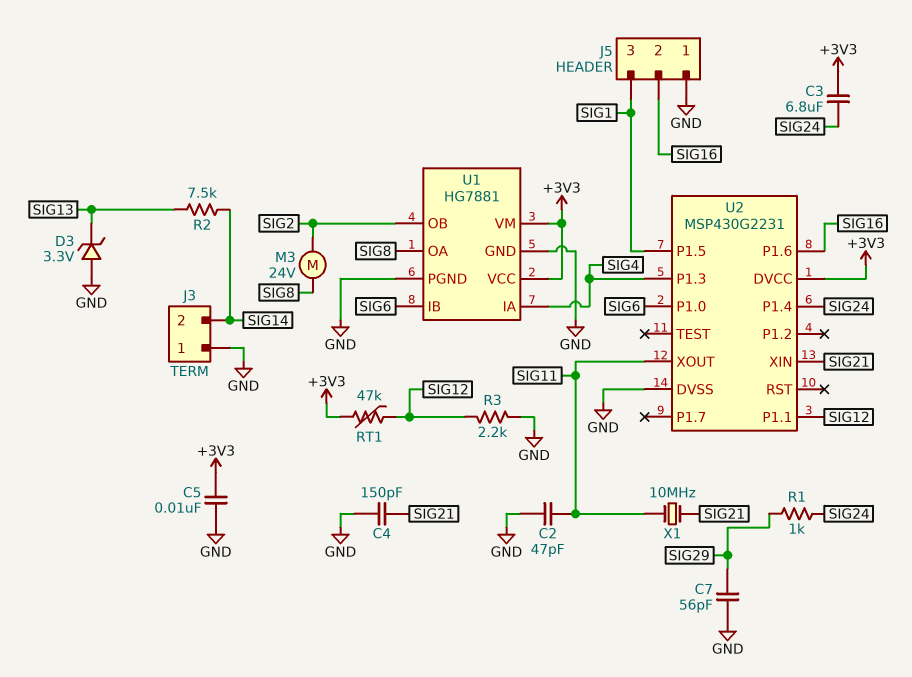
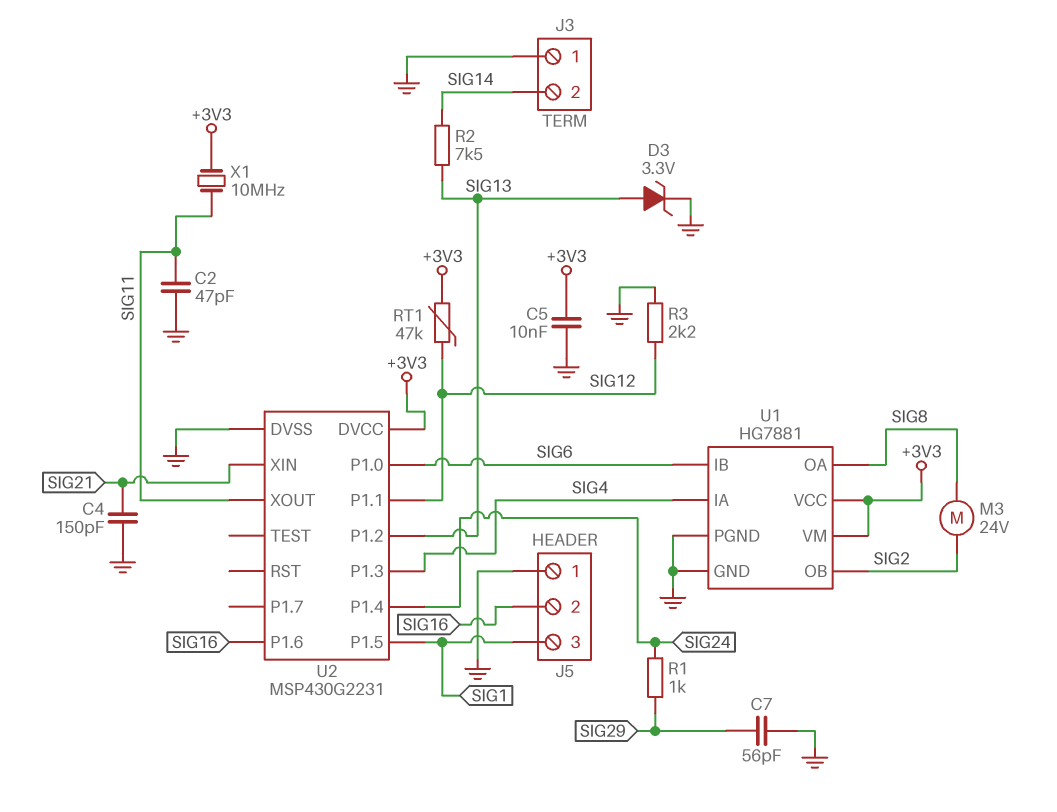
C3: 6.8uF (+3V3, SIG24) -> none
D3: zener 3.3V (A GND, K SIG13) -> zener 3.3V (A SIG13, K GND)
U2 pin P1.2: none -> SIG13
X1: 10MHz (SIG11, SIG21) -> 10MHz (+3V3, SIG11)

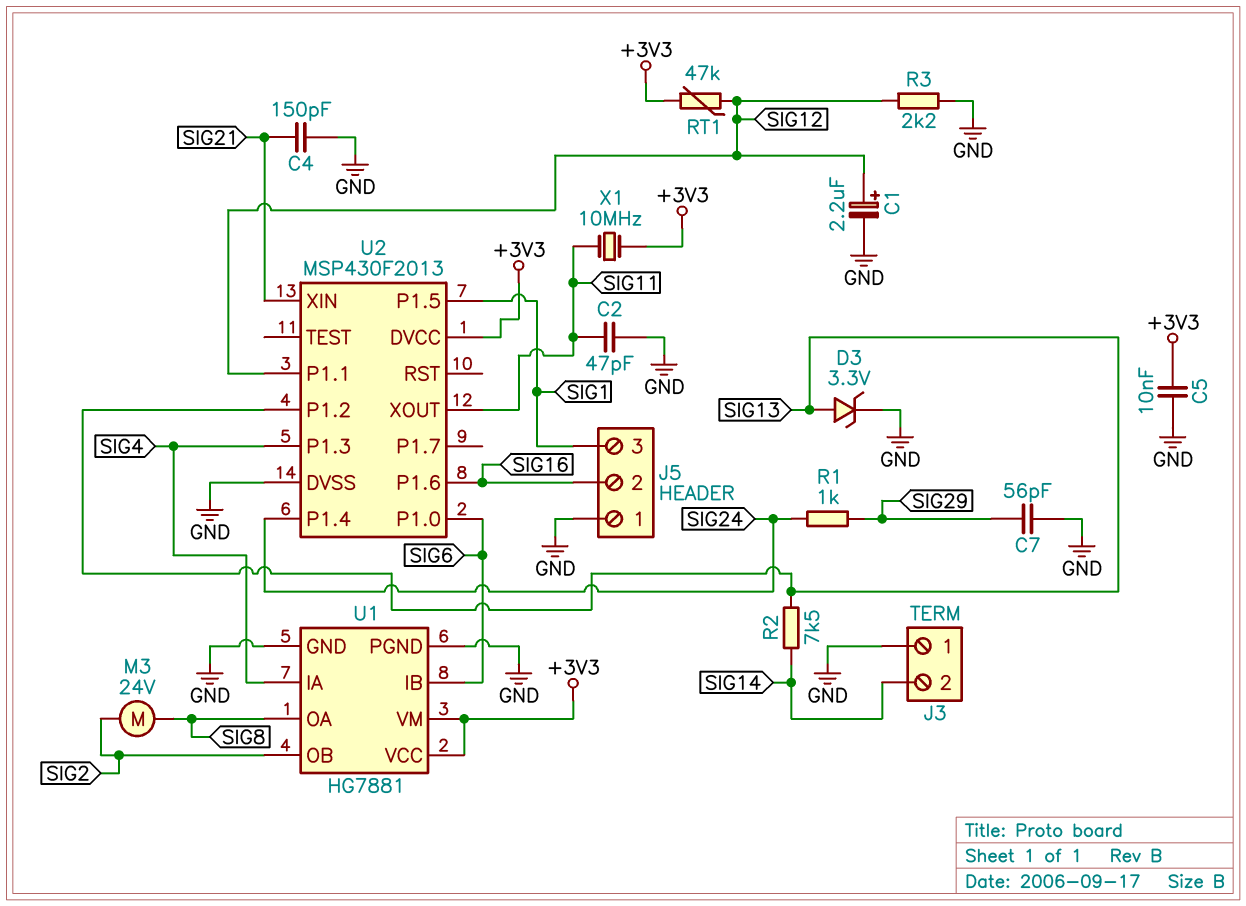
C1: none -> 2.2uF (plus SIG12, minus GND)
U2: MSP430G2231 -> MSP430F2013

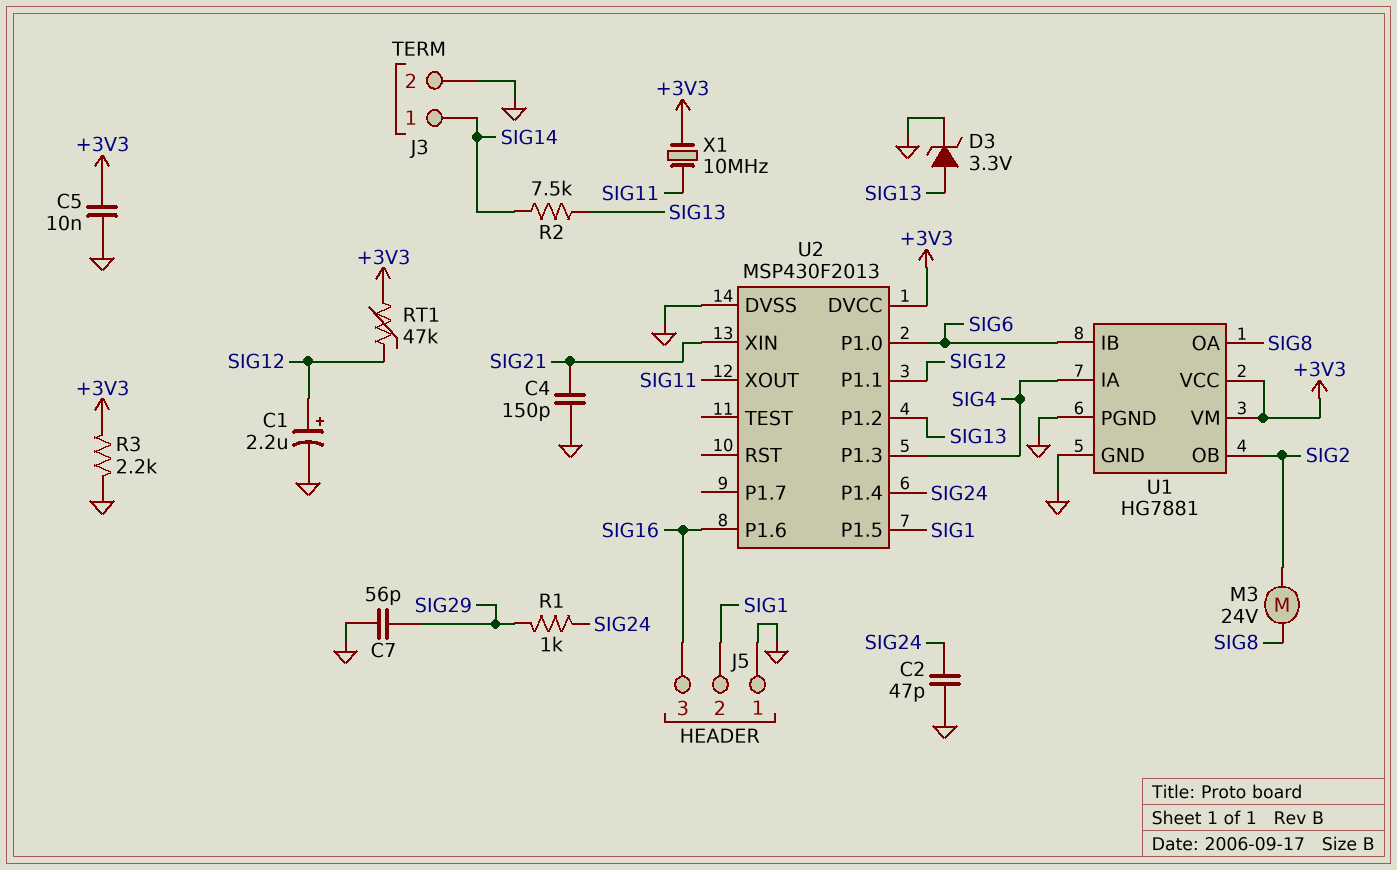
C2: 47pF (GND, SIG11) -> 47pF (GND, SIG24)
J3 pin 1: GND -> SIG14
J3 pin 2: SIG14 -> GND
J5 pin 2: SIG16 -> SIG1
J5 pin 3: SIG1 -> SIG16
R3: 2.2k (GND, SIG12) -> 2.2k (+3V3, GND)

